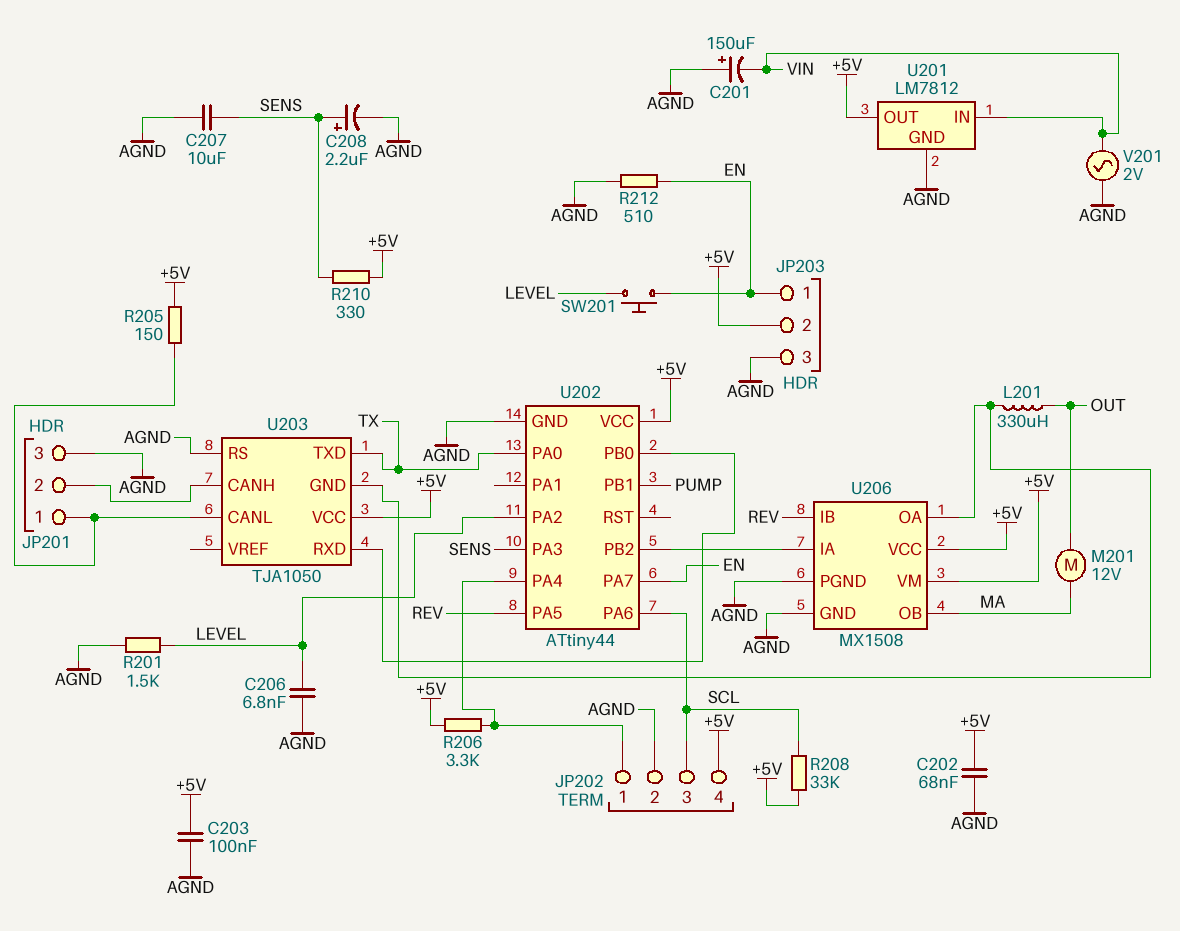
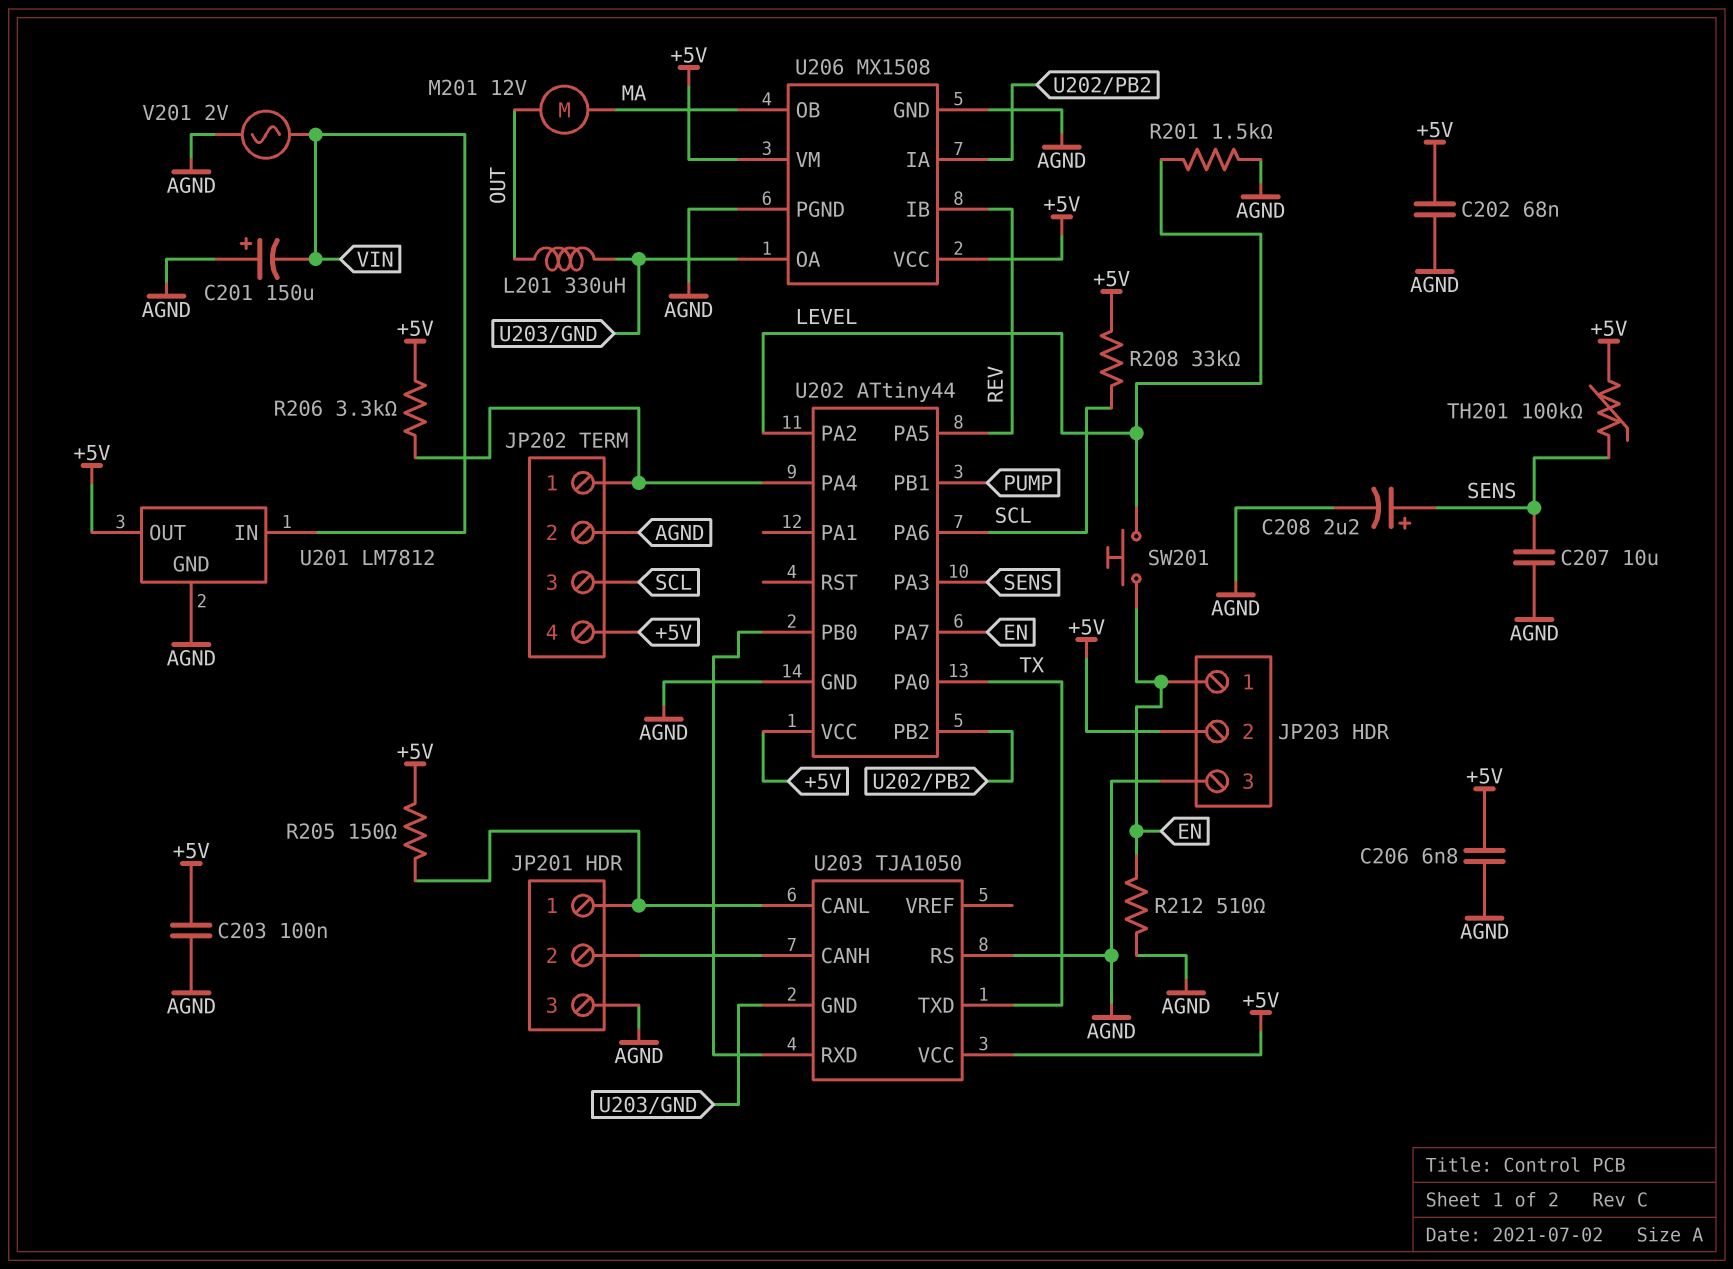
C206: 6.8nF (AGND, LEVEL) -> 6.8nF (+5V, AGND)
R210: 330 (+5V, SENS) -> none
TH201: none -> 100k (+5V, SENS)

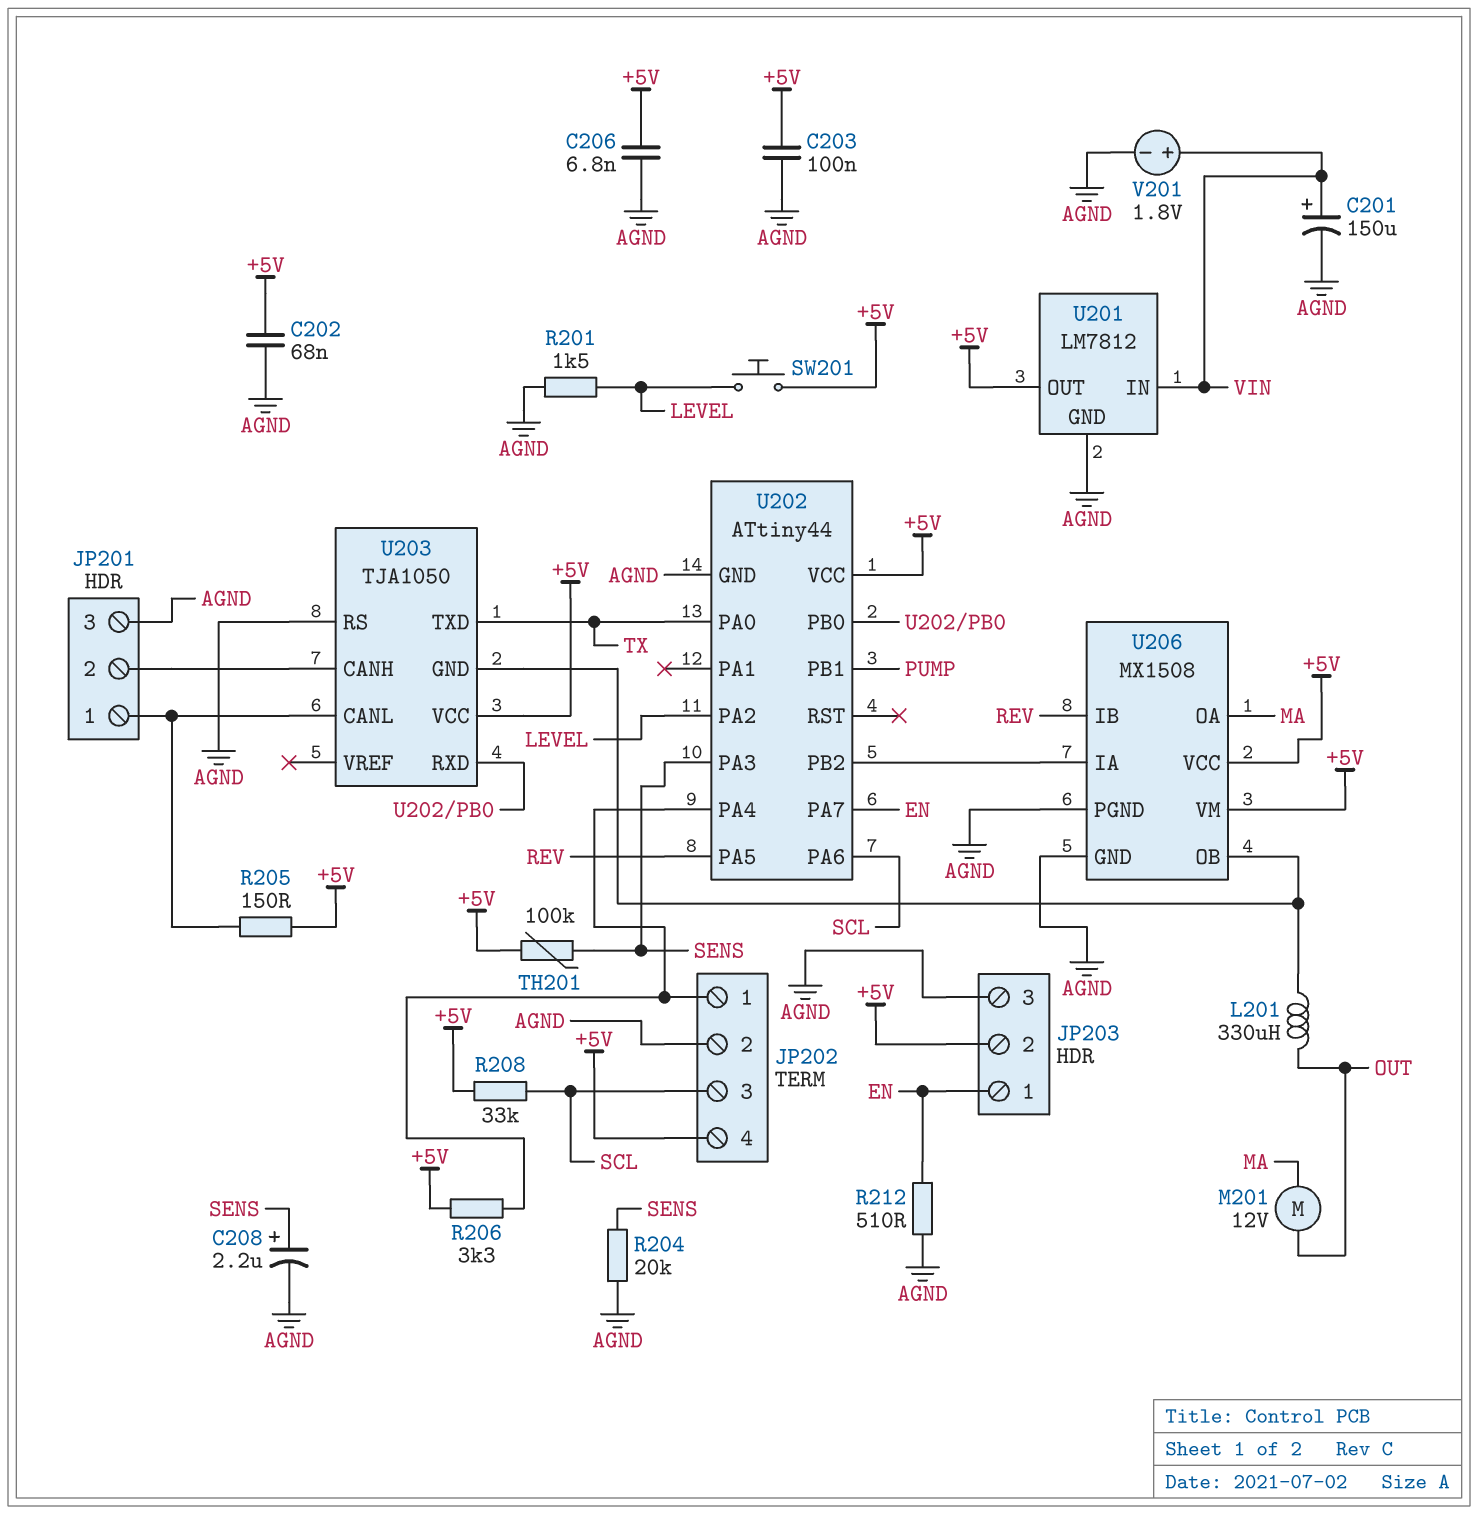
C201: 150uF (plus AGND, minus VIN) -> 150uF (plus VIN, minus AGND)
C207: 10uF (AGND, SENS) -> none
R204: none -> 20k (AGND, SENS)
SW201: button (EN, LEVEL) -> button (+5V, LEVEL)
U206 pin OA: U203/GND -> MA
U206 pin OB: MA -> U203/GND
V201: AC 2V (AGND, VIN) -> 1.8V (plus VIN, minus AGND)

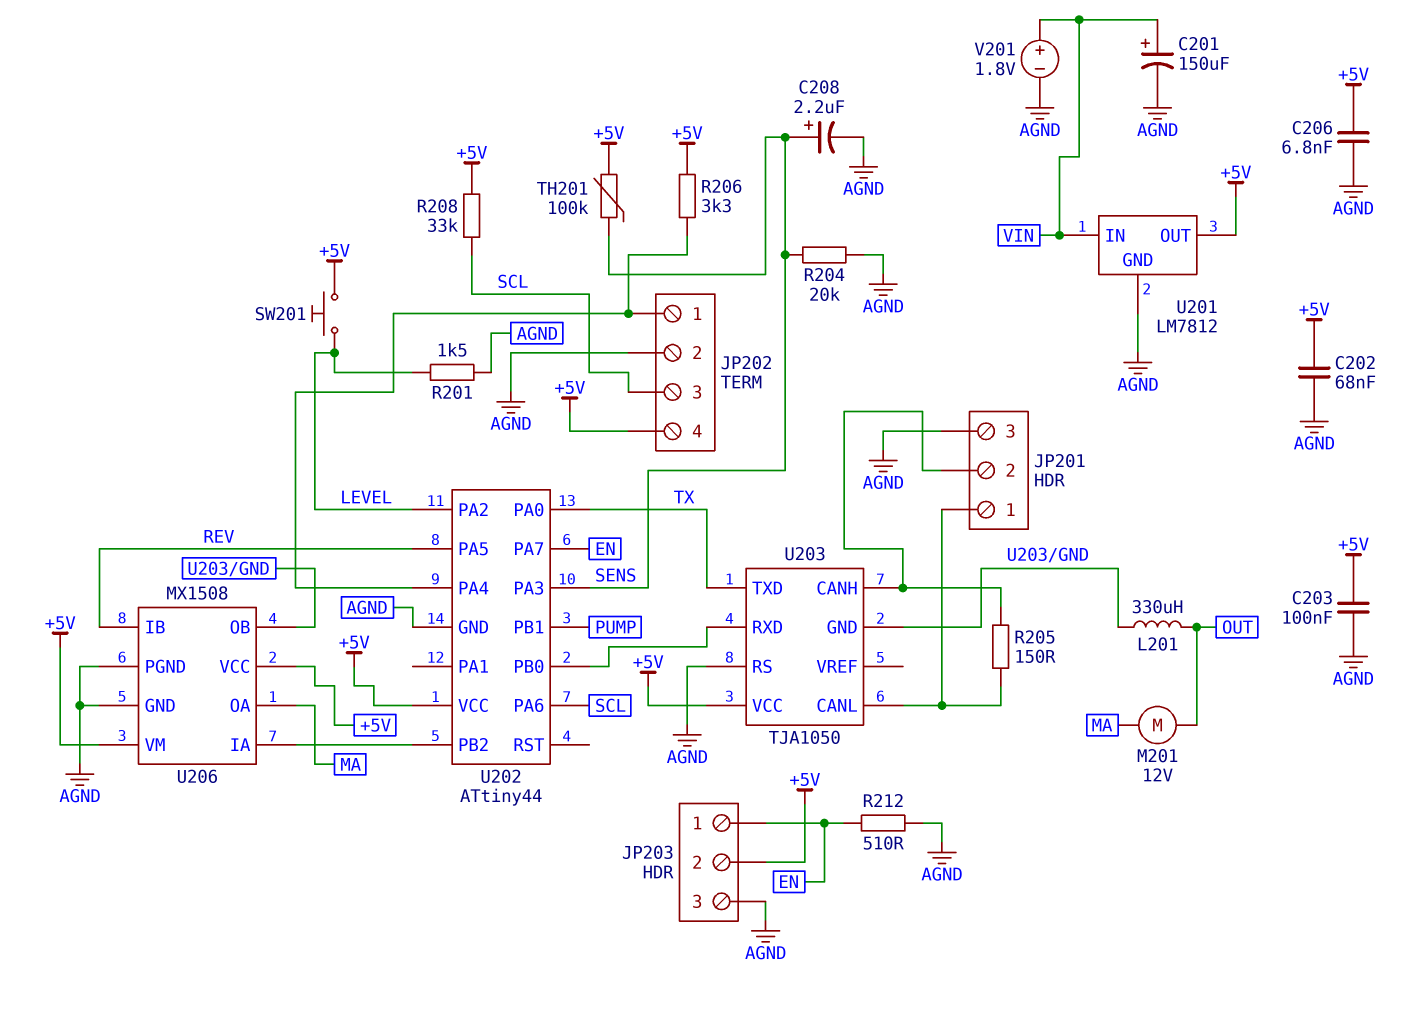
R205: 150 (+5V, JP201/1) -> 150 (JP201/1, JP201/2)

